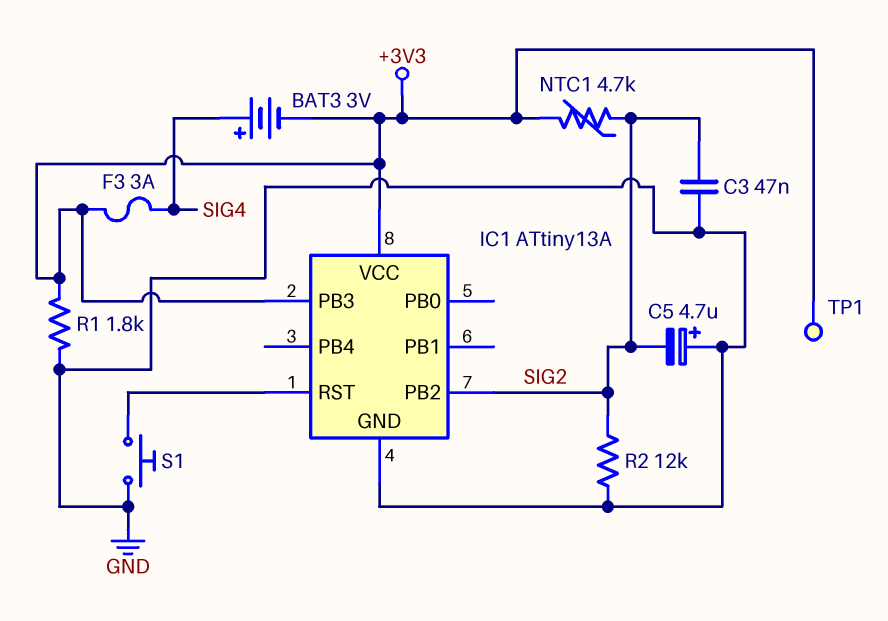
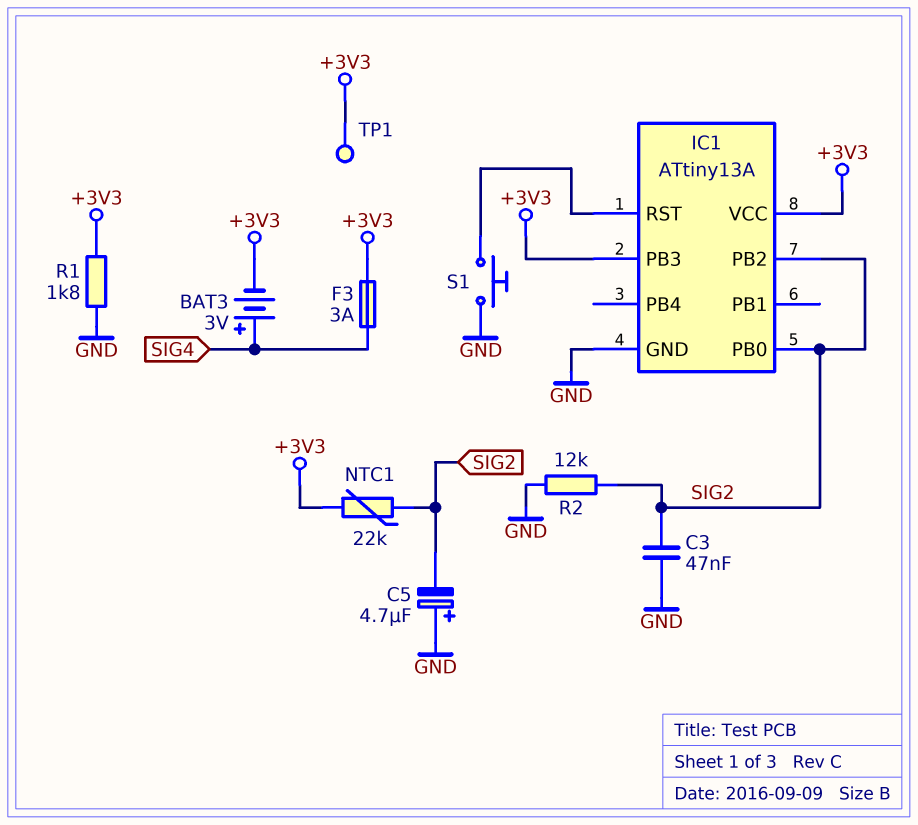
IC1 pin PB0: none -> SIG2
NTC1: 4.7k (+3V3, SIG2) -> 22k (+3V3, SIG2)

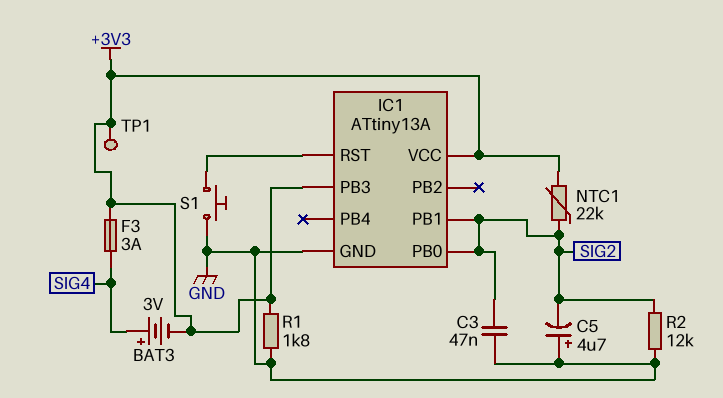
IC1 pin PB1: none -> SIG2
IC1 pin PB2: SIG2 -> none

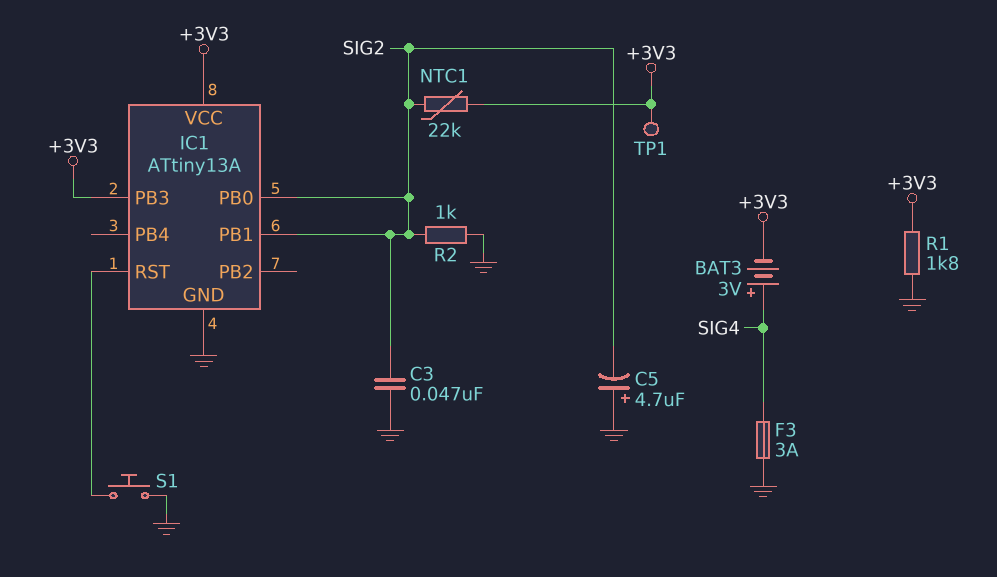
F3: 3A (+3V3, SIG4) -> 3A (GND, SIG4)
R2: 12k (GND, SIG2) -> 1k (GND, SIG2)

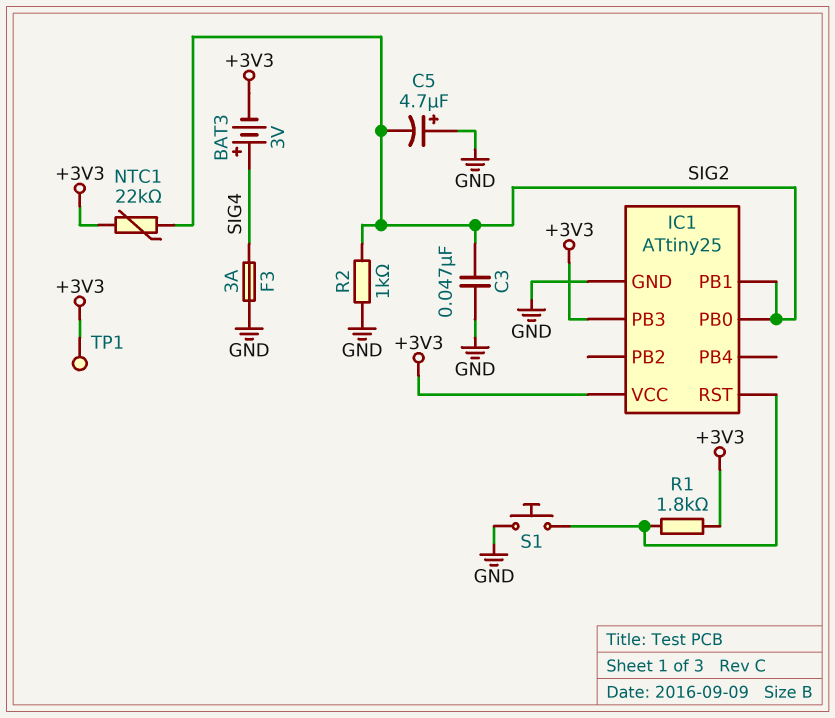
IC1: ATtiny13A -> ATtiny25
R1: 1.8k (+3V3, GND) -> 1.8k (+3V3, IC1/RST)

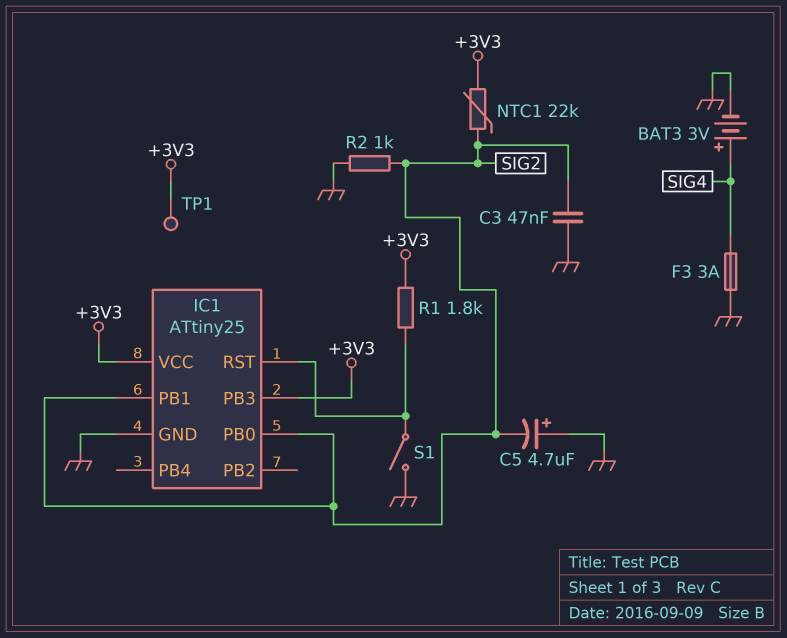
BAT3: 3V (plus SIG4, minus +3V3) -> 3V (plus SIG4, minus GND)
S1: button (GND, IC1/RST) -> switch (GND, IC1/RST)

